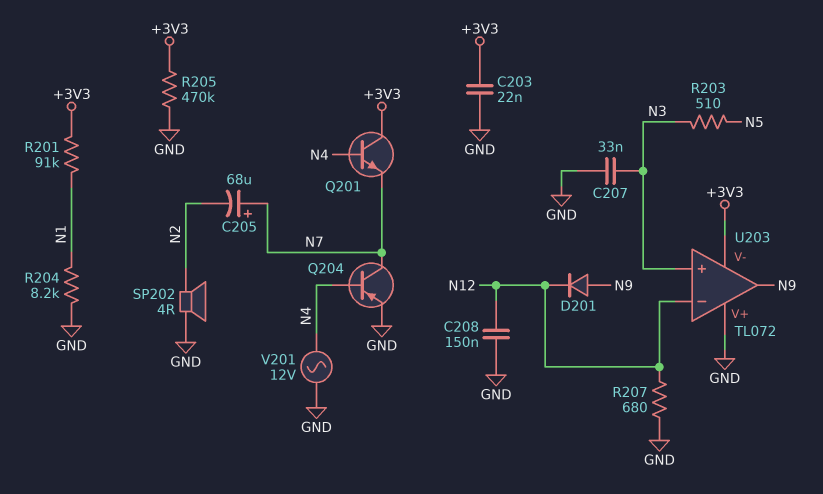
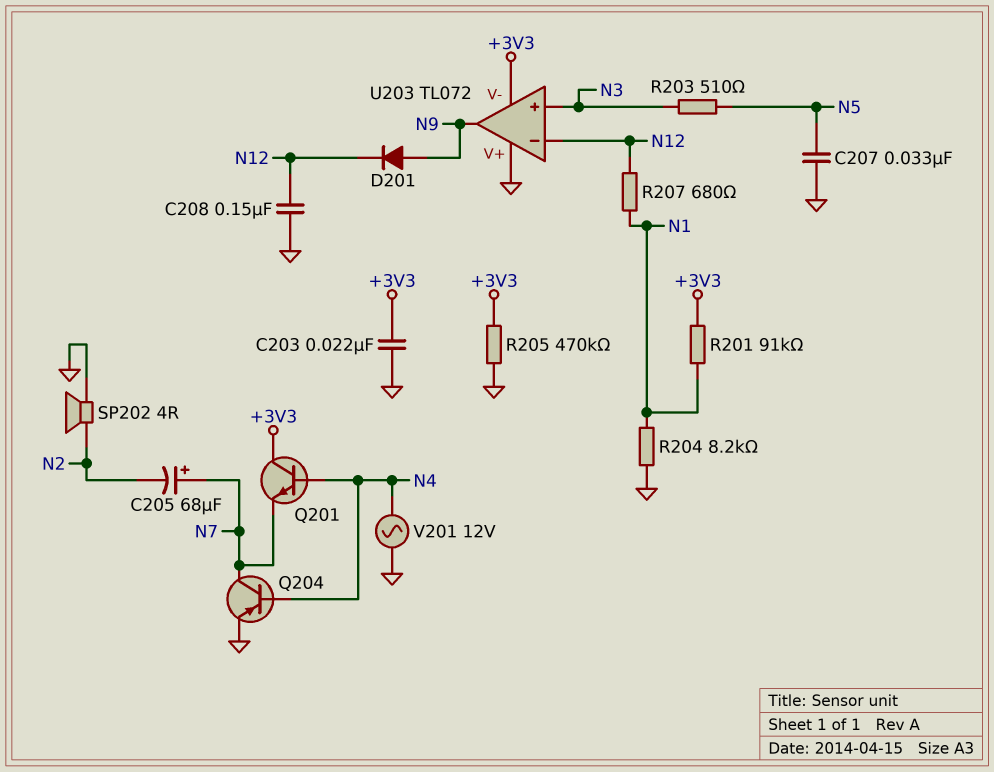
C207: 33nF (GND, N3) -> 33nF (GND, N5)
R207: 680 (GND, N12) -> 680 (N1, N12)

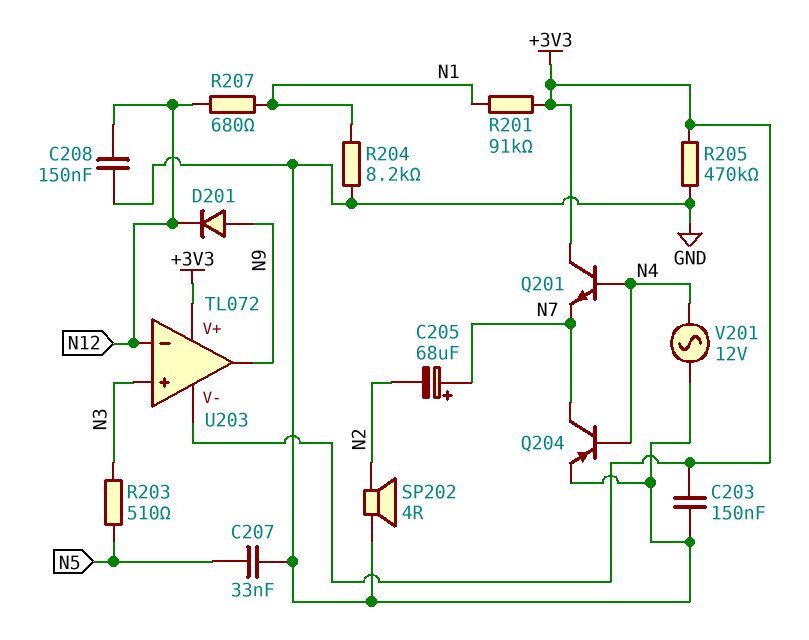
C203: 22nF (+3V3, GND) -> 150nF (+3V3, GND)
U203 pin V+: GND -> +3V3

